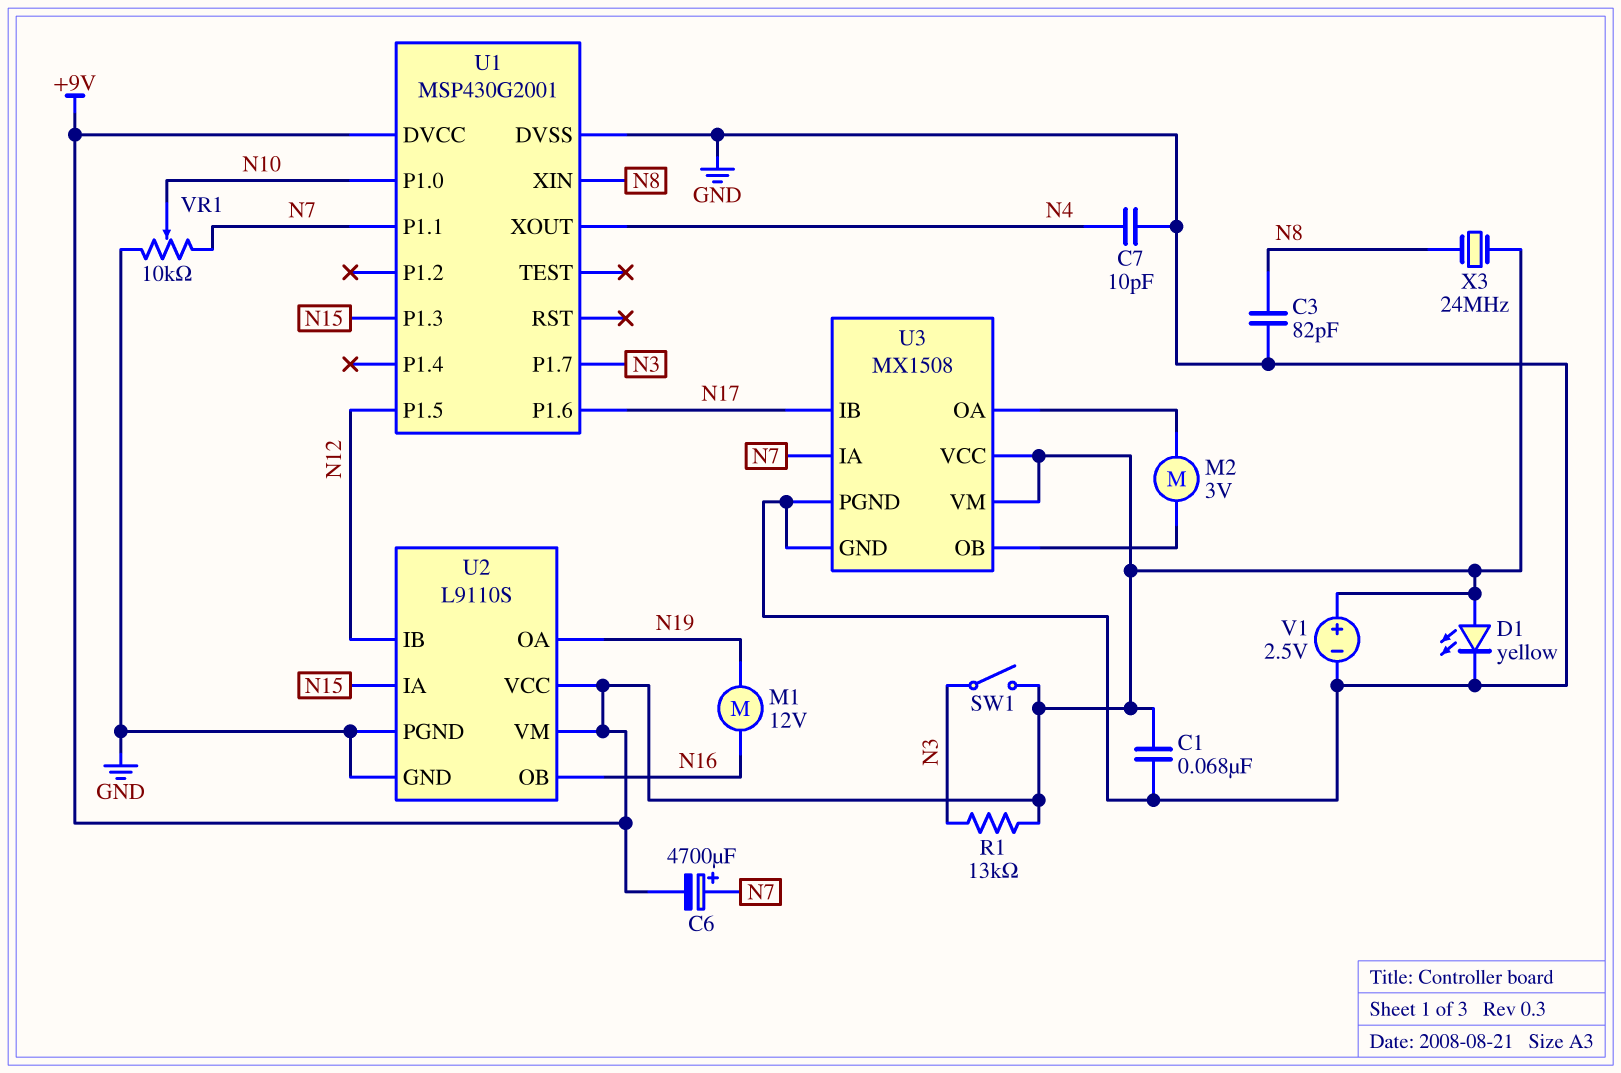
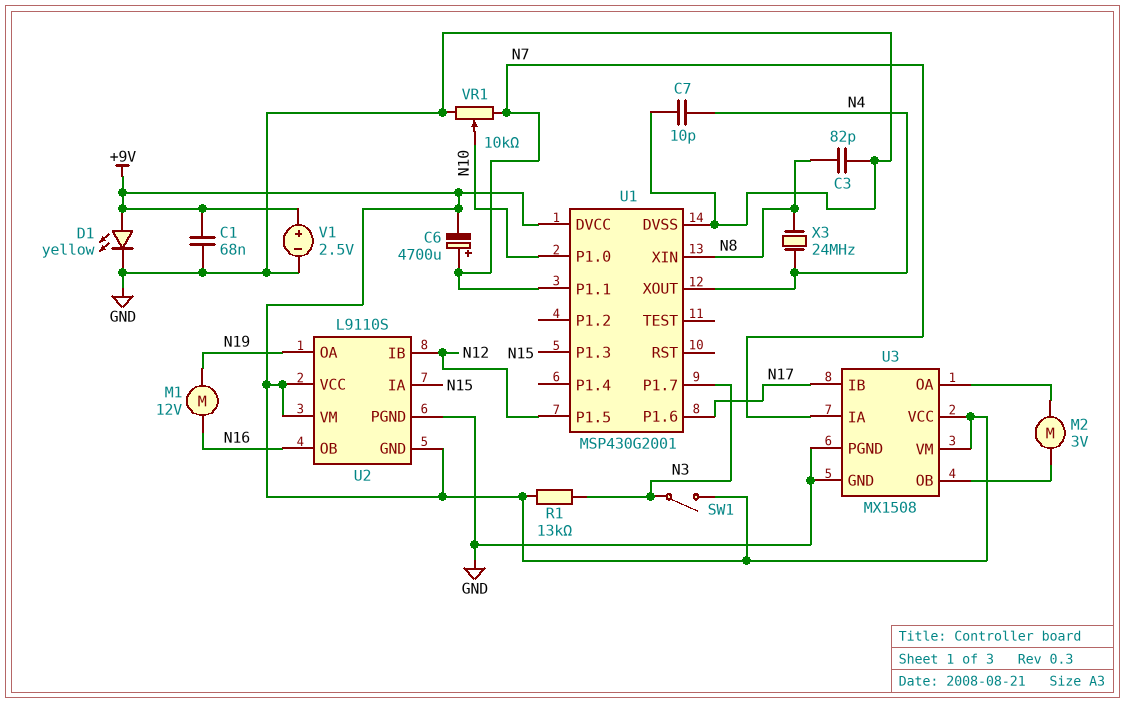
U2 pin GND: GND -> +9V
X3: 24MHz (+9V, N8) -> 24MHz (N4, N8)

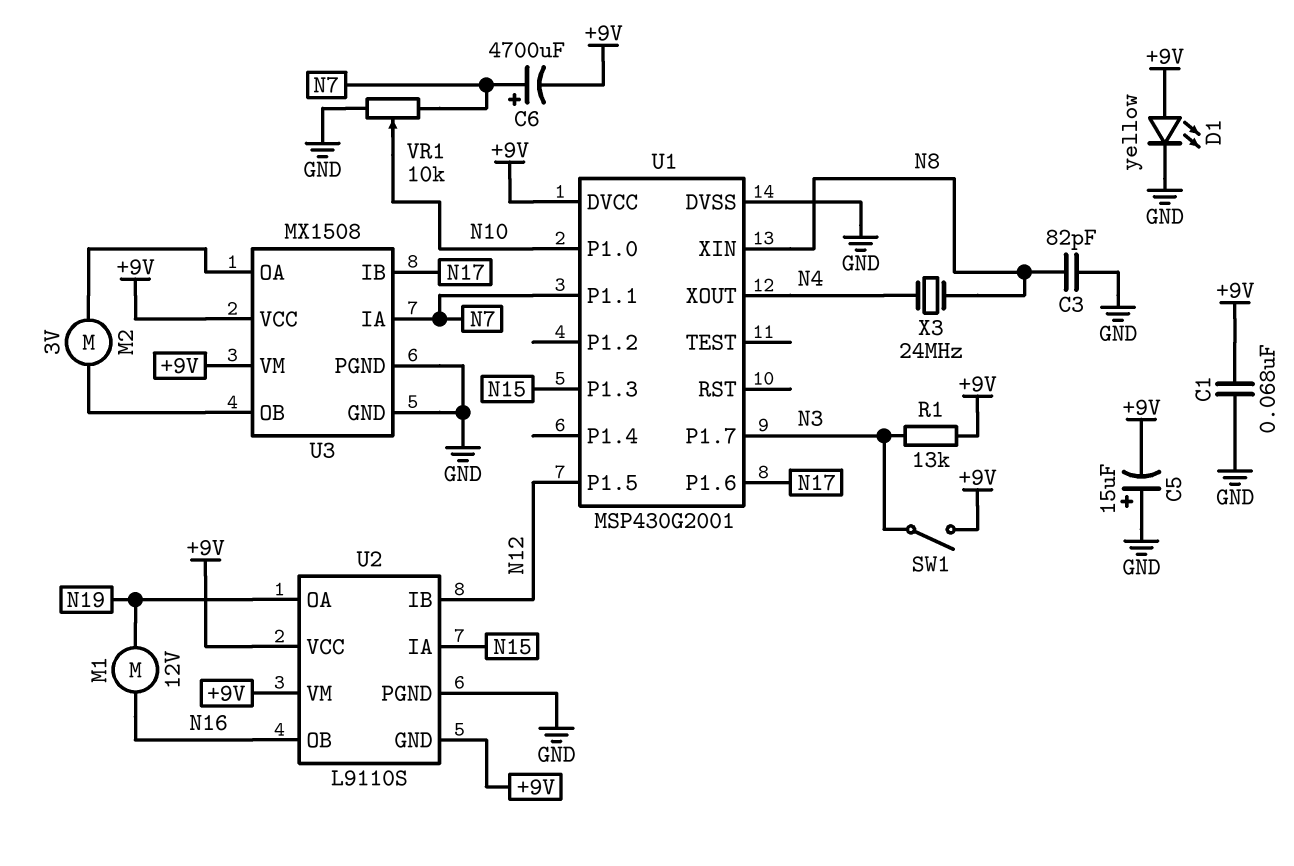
C5: none -> 15uF (plus GND, minus +9V)
C7: 10pF (GND, N4) -> none
V1: 2.5V (plus +9V, minus GND) -> none

